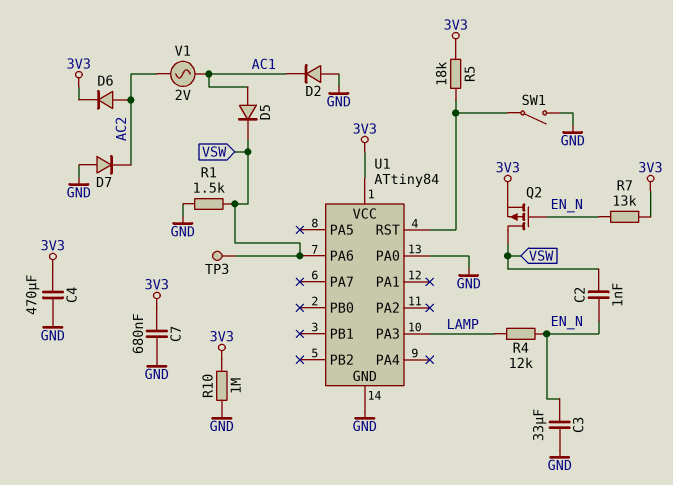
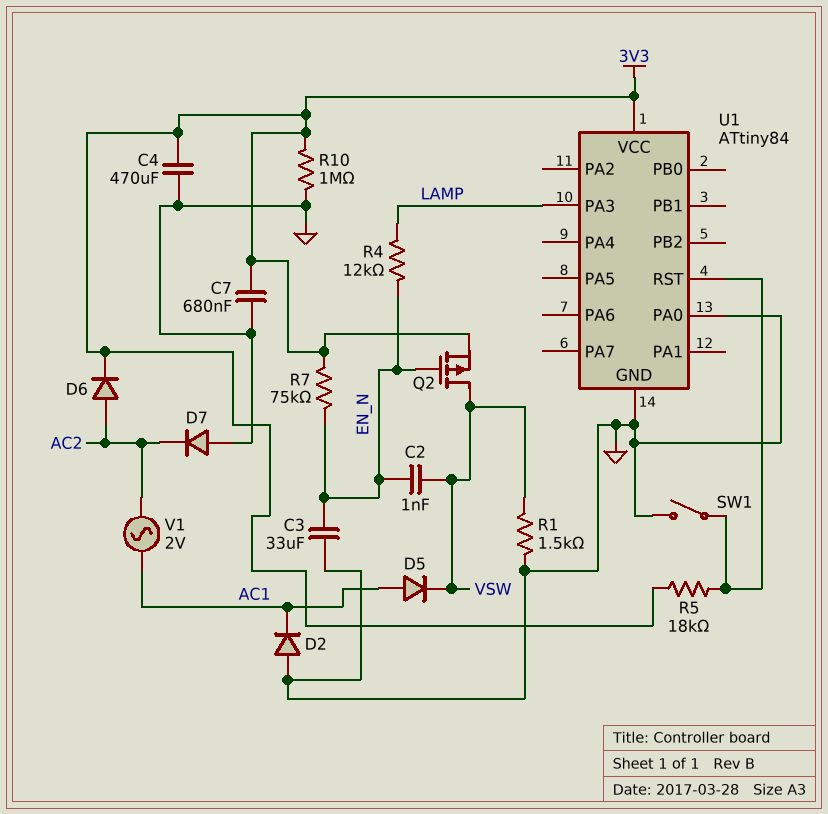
R7: 13k (3V3, EN_N) -> 75k (3V3, EN_N)
TP3: test point (VSW) -> none
U1 pin PA6: VSW -> none

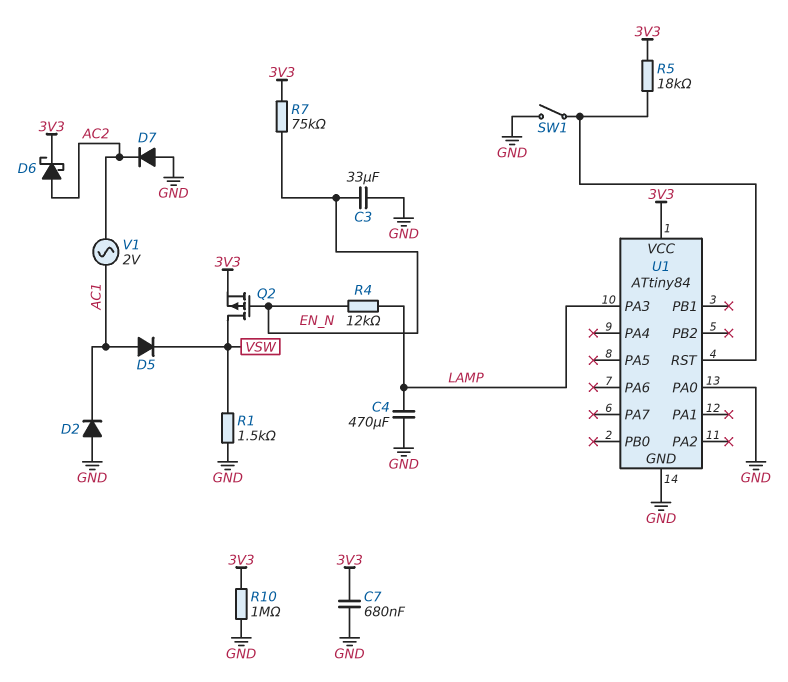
C2: 1nF (EN_N, VSW) -> none
C4: 470uF (3V3, GND) -> 470uF (GND, LAMP)
D6: diode (A AC2, K 3V3) -> schottky (A AC2, K 3V3)

